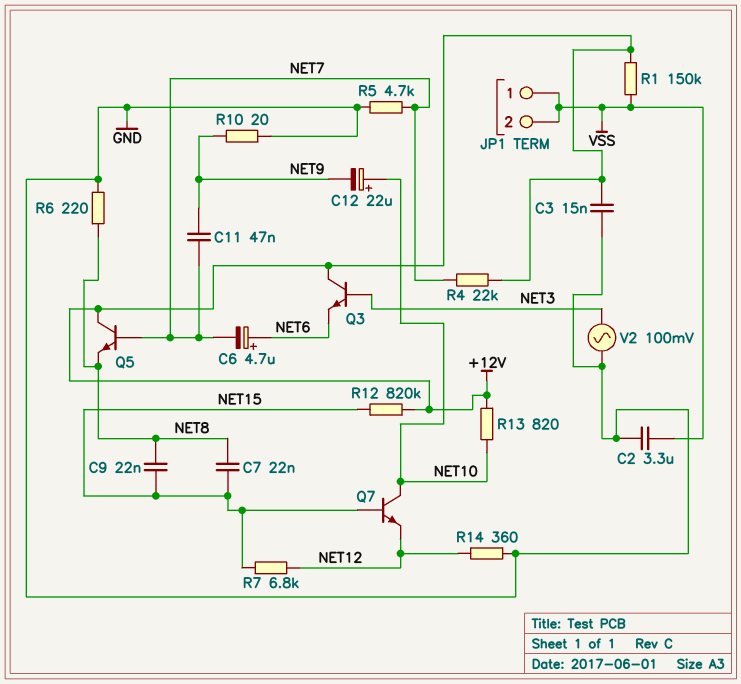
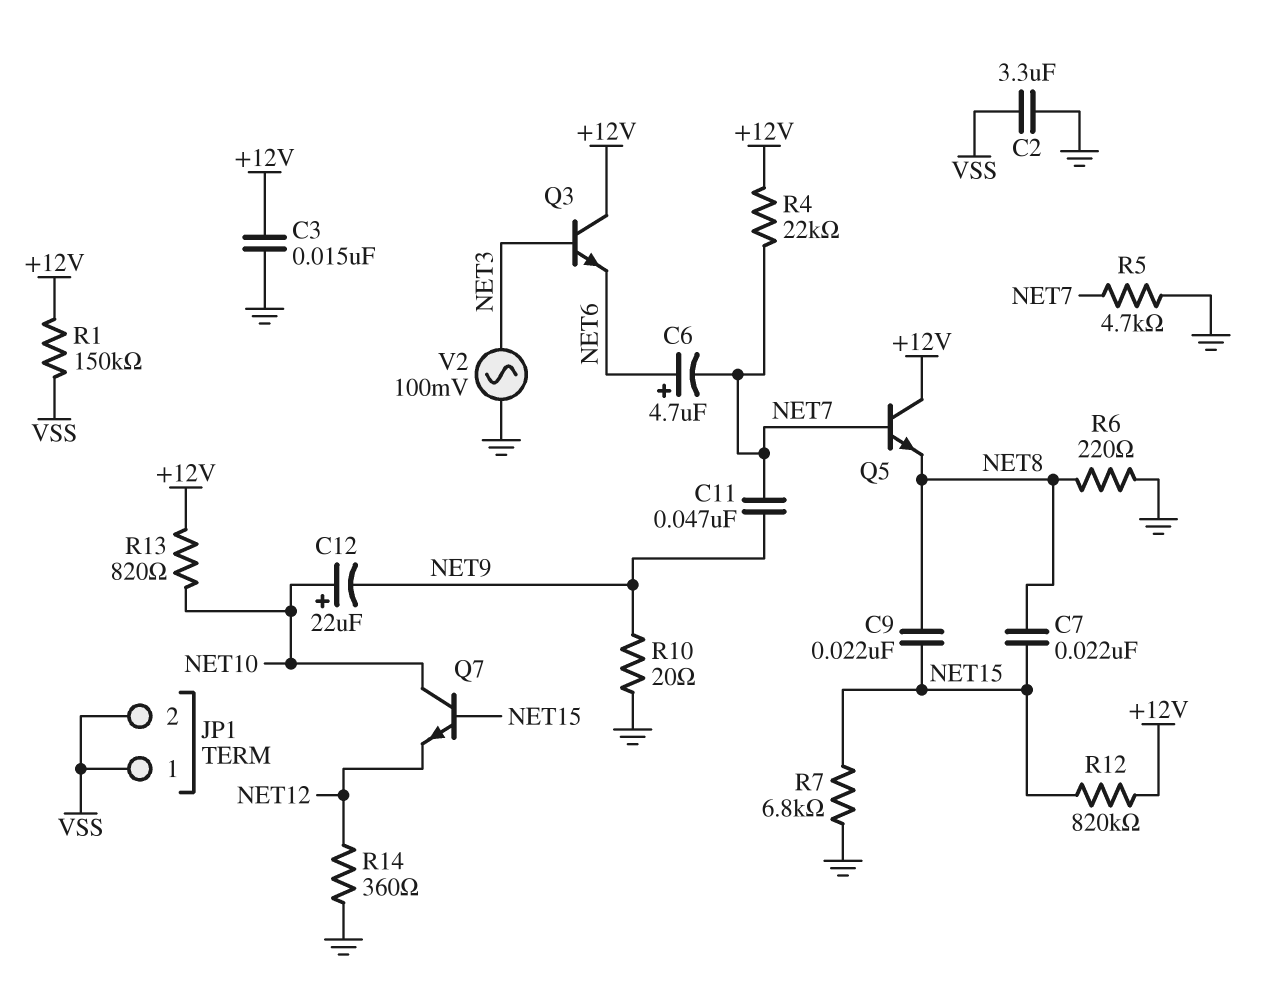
R7: 6.8k (NET12, NET15) -> 6.8k (GND, NET15)

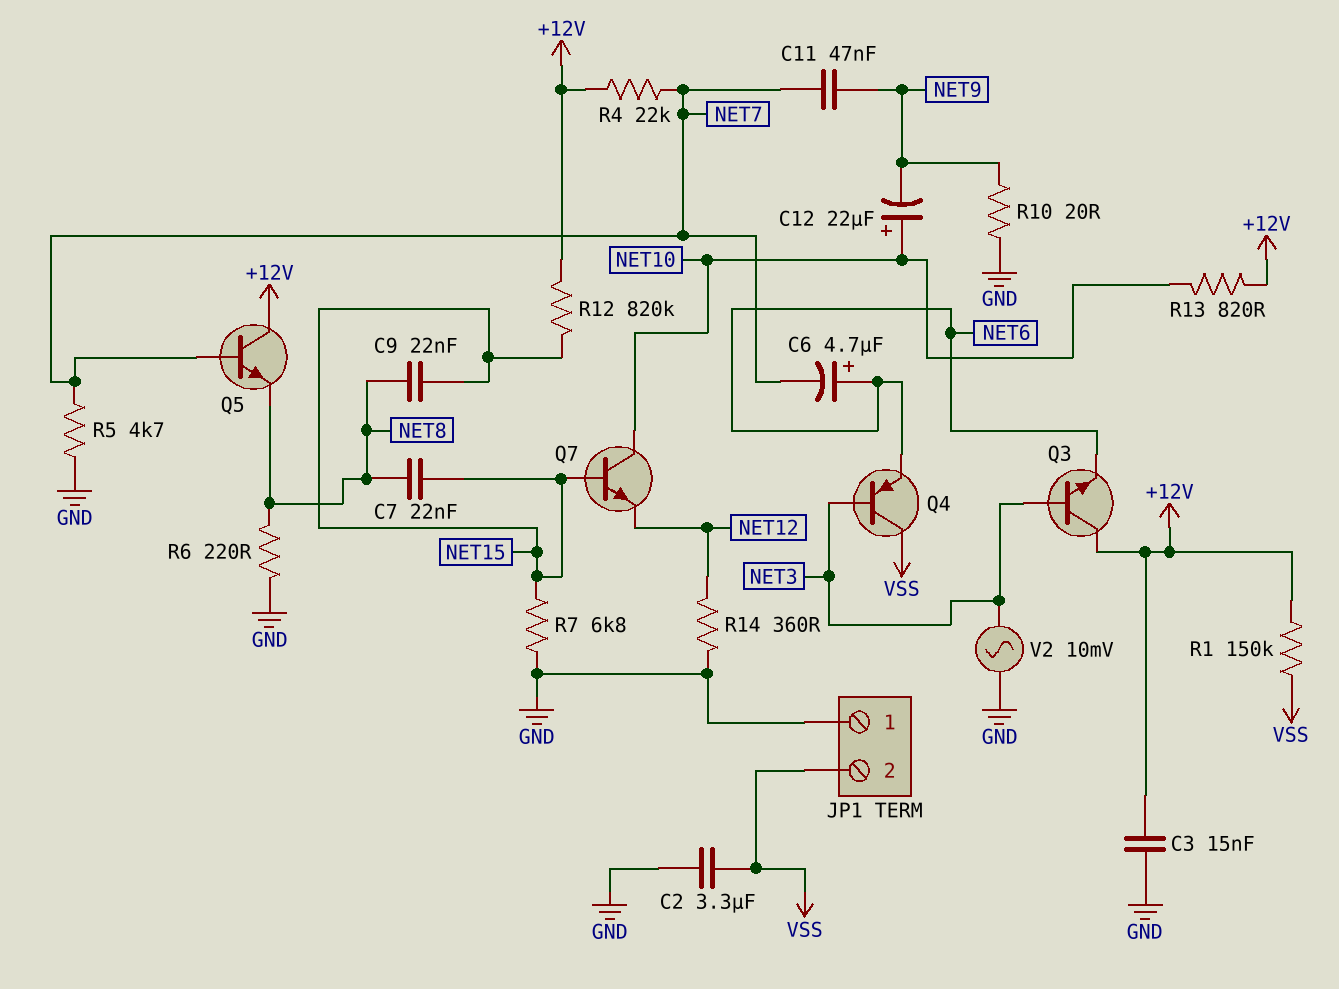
JP1 pin 1: VSS -> GND
Q4: none -> PNP (B NET3, C VSS, E NET6)
V2: AC 100mV (GND, NET3) -> AC 10mV (GND, NET3)

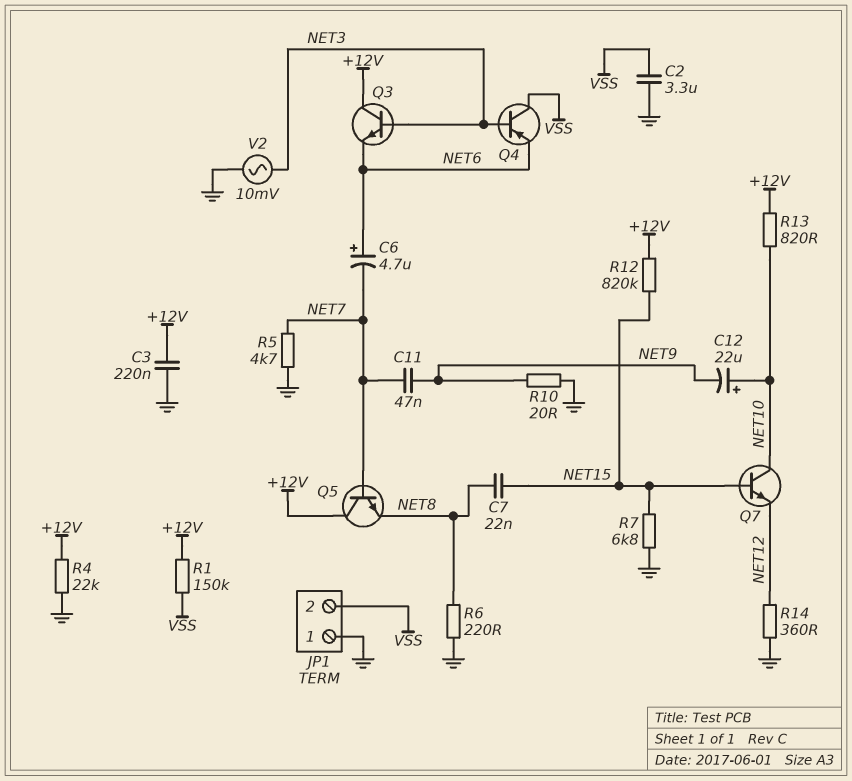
C3: 15nF (+12V, GND) -> 220nF (+12V, GND)
C9: 22nF (NET8, NET15) -> none
R4: 22k (+12V, NET7) -> 22k (+12V, GND)

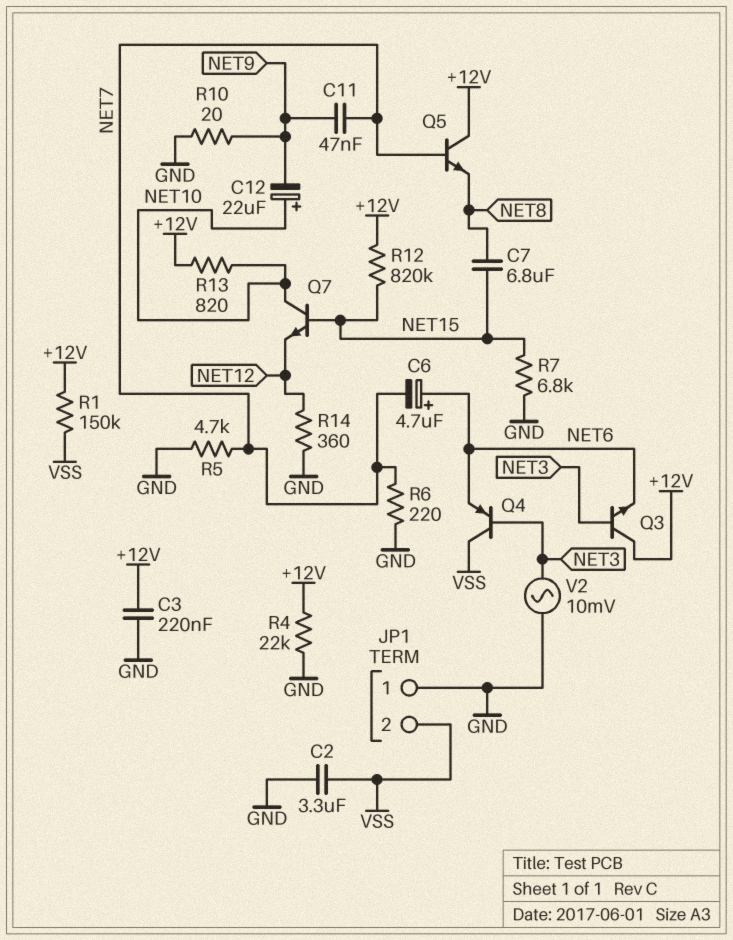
C7: 22nF (NET8, NET15) -> 6.8uF (NET8, NET15)
R6: 220 (GND, NET8) -> 220 (GND, NET7)

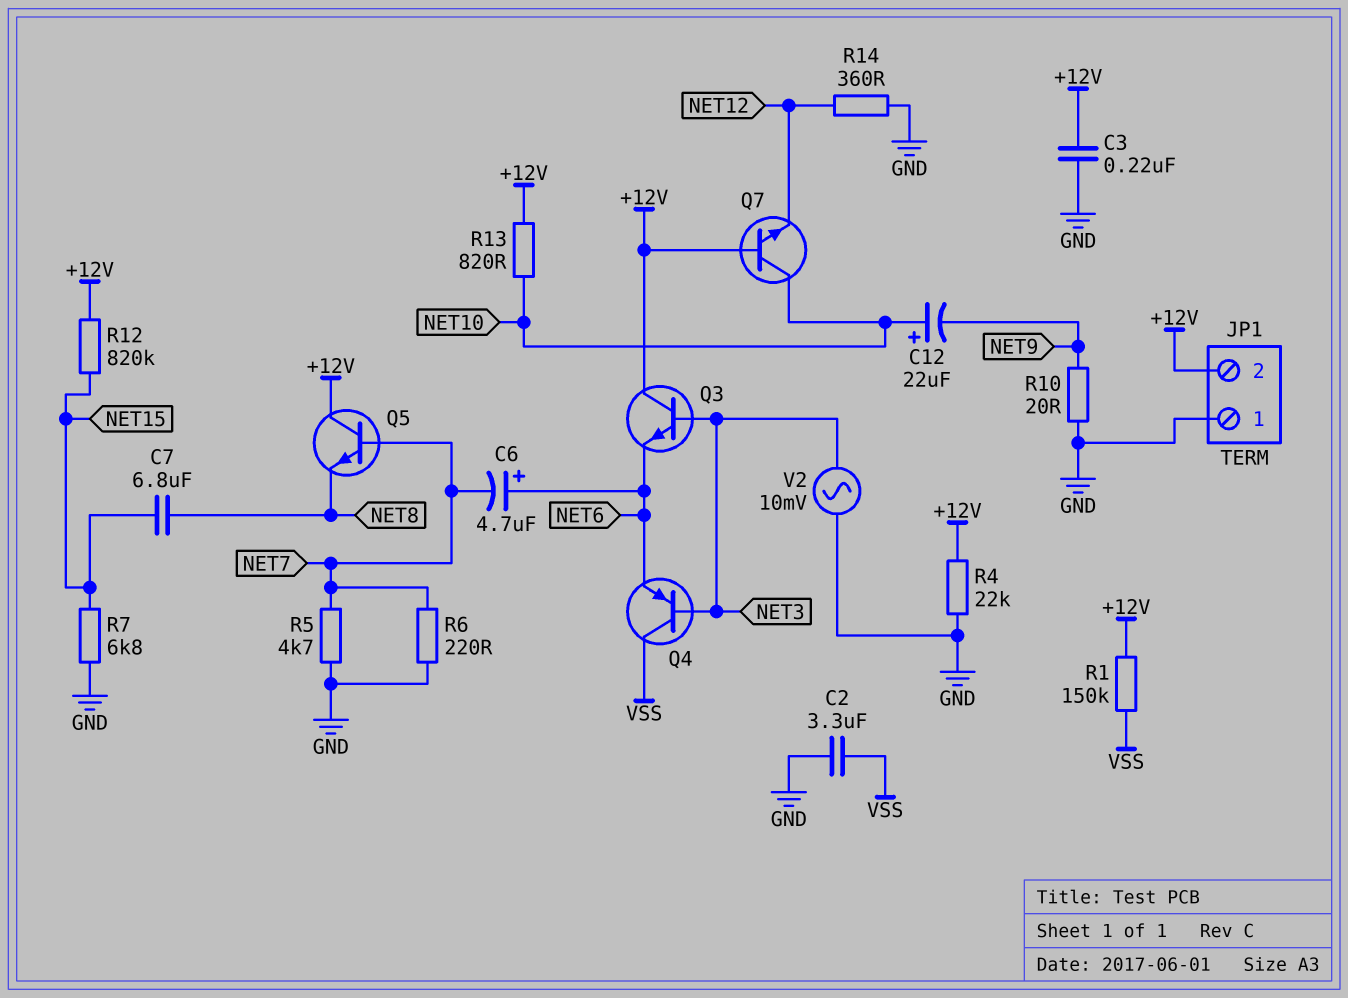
C11: 47nF (NET7, NET9) -> none
JP1 pin 2: VSS -> +12V
Q7: NPN (B NET15, C NET10, E NET12) -> NPN (B +12V, C NET10, E NET12)

